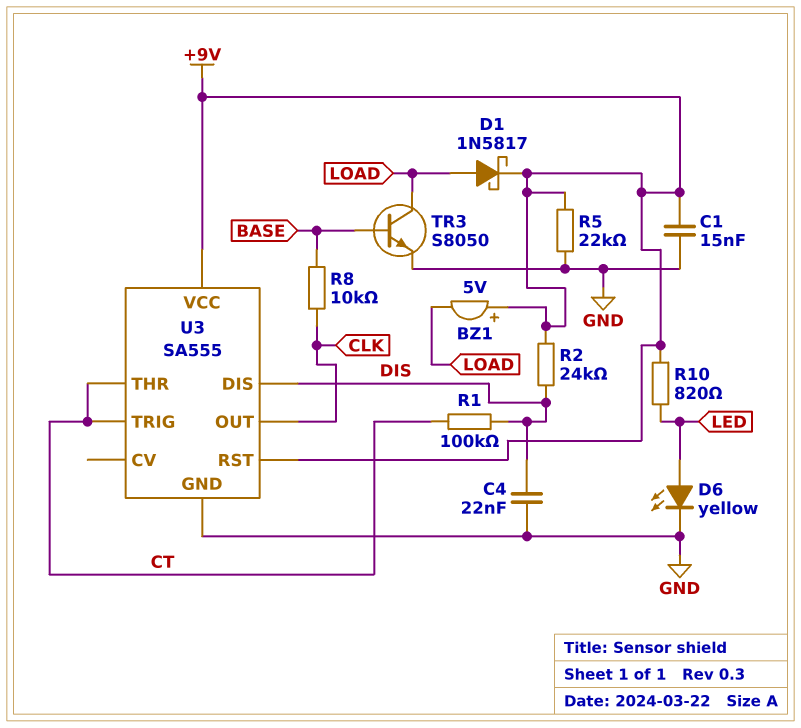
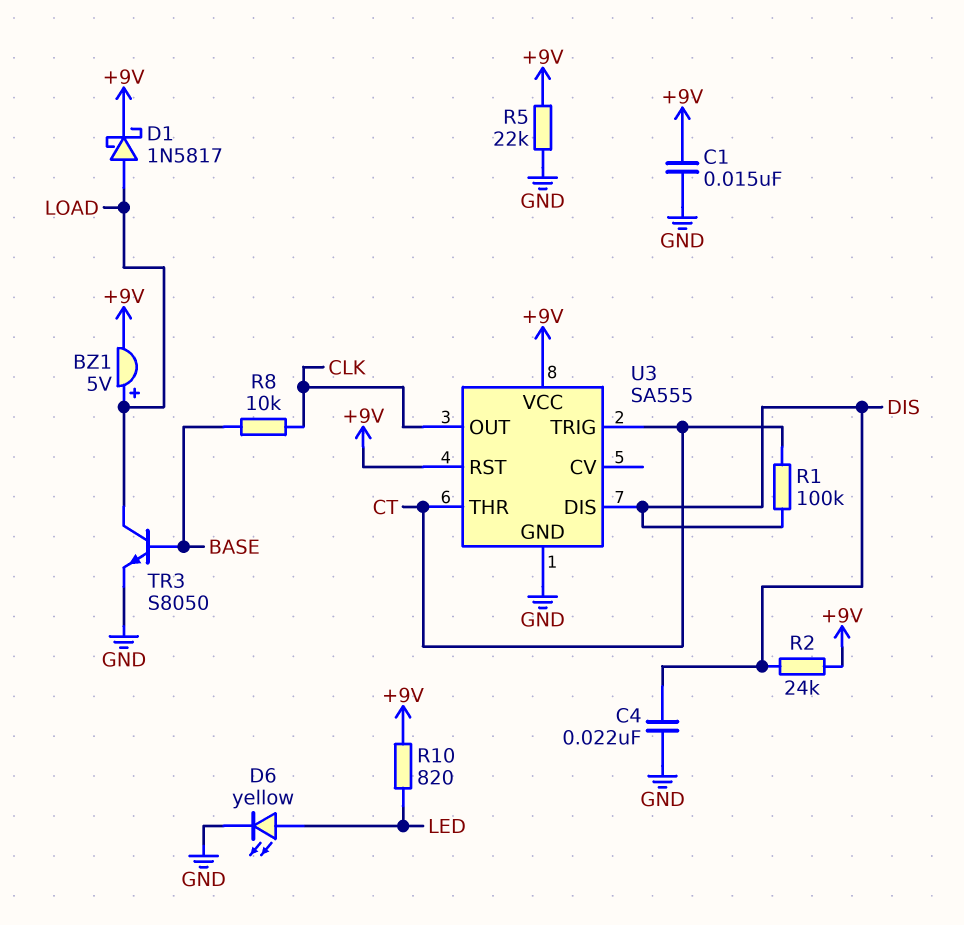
BZ1: buzzer 5V (plus +9V, minus LOAD) -> buzzer 5V (plus LOAD, minus +9V)

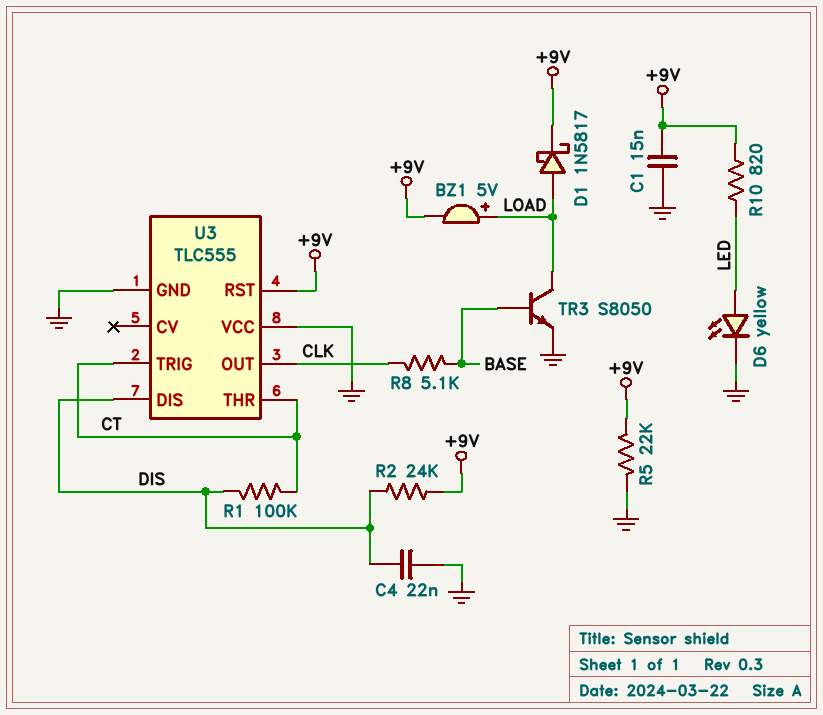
R8: 10k (BASE, CLK) -> 5.1k (BASE, CLK)
U3: SA555 -> TLC555
U3 pin VCC: +9V -> GND

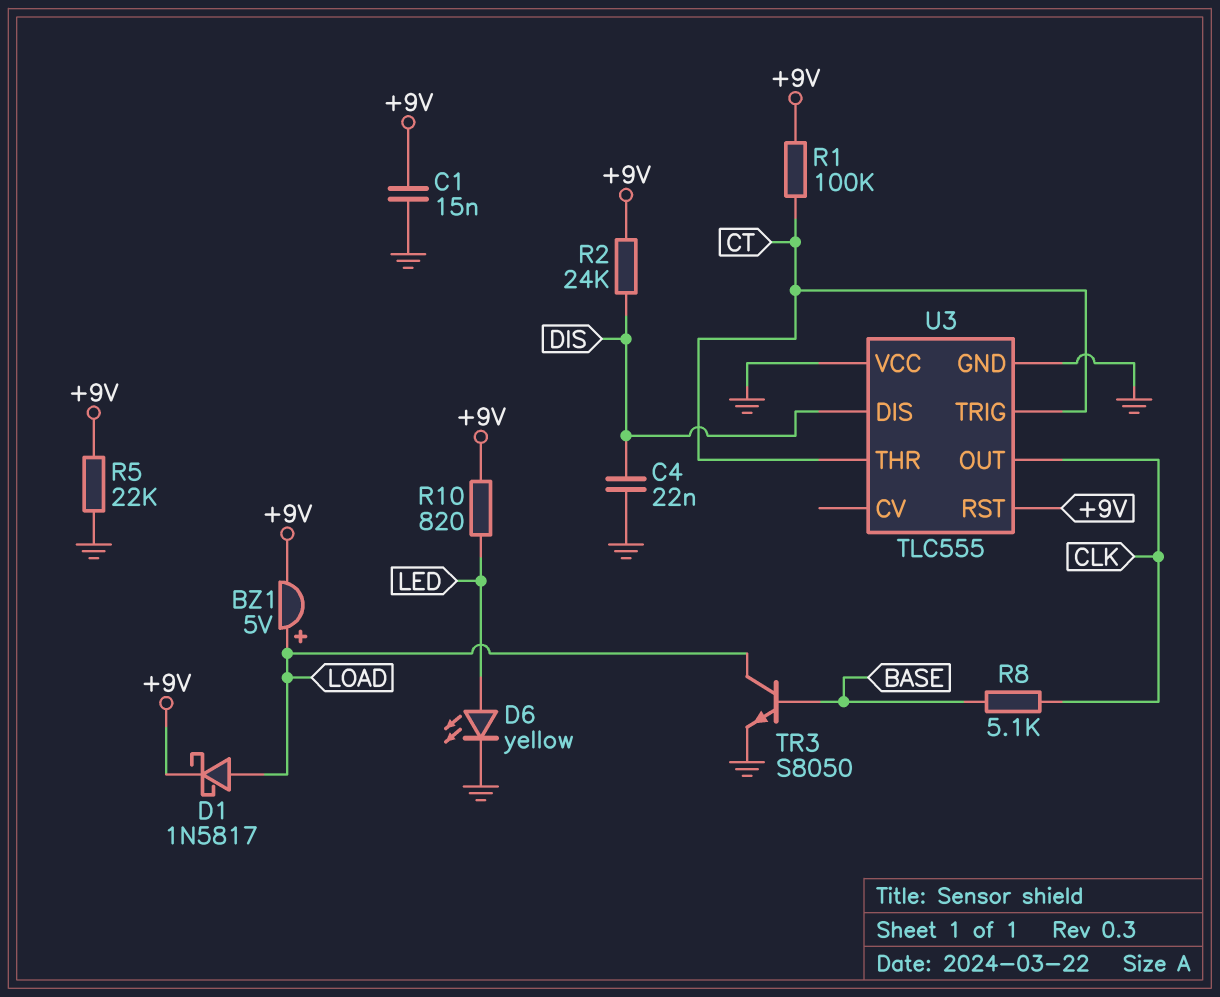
R1: 100k (CT, DIS) -> 100k (+9V, CT)

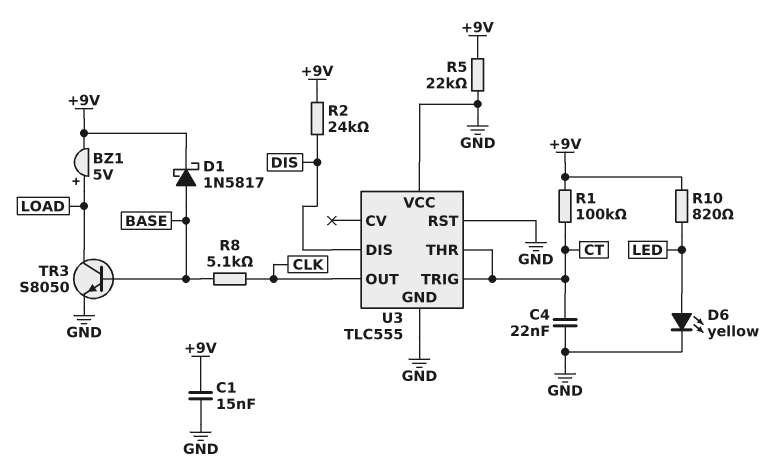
C4: 22nF (DIS, GND) -> 22nF (CT, GND)
D1: schottky 1N5817 (A LOAD, K +9V) -> schottky 1N5817 (A BASE, K +9V)
U3 pin RST: +9V -> GND

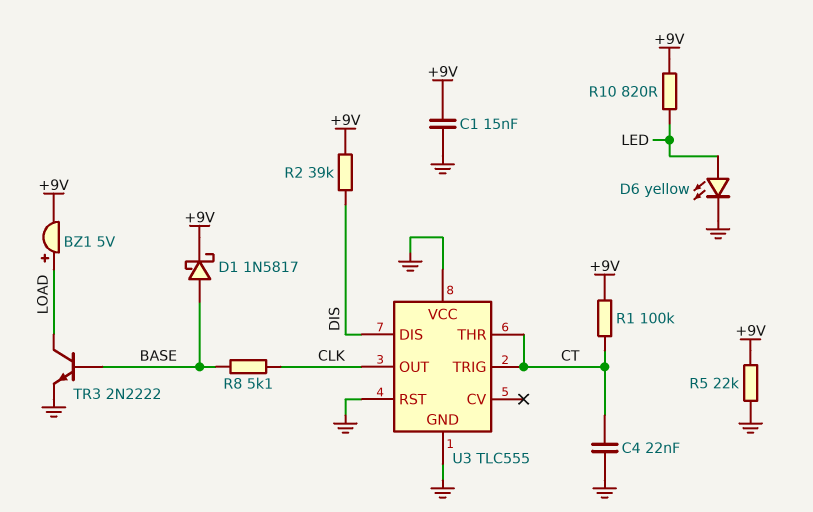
R2: 24k (+9V, DIS) -> 39k (+9V, DIS)
TR3: NPN S8050 (B BASE, C LOAD, E GND) -> NPN 2N2222 (B BASE, C LOAD, E GND)

